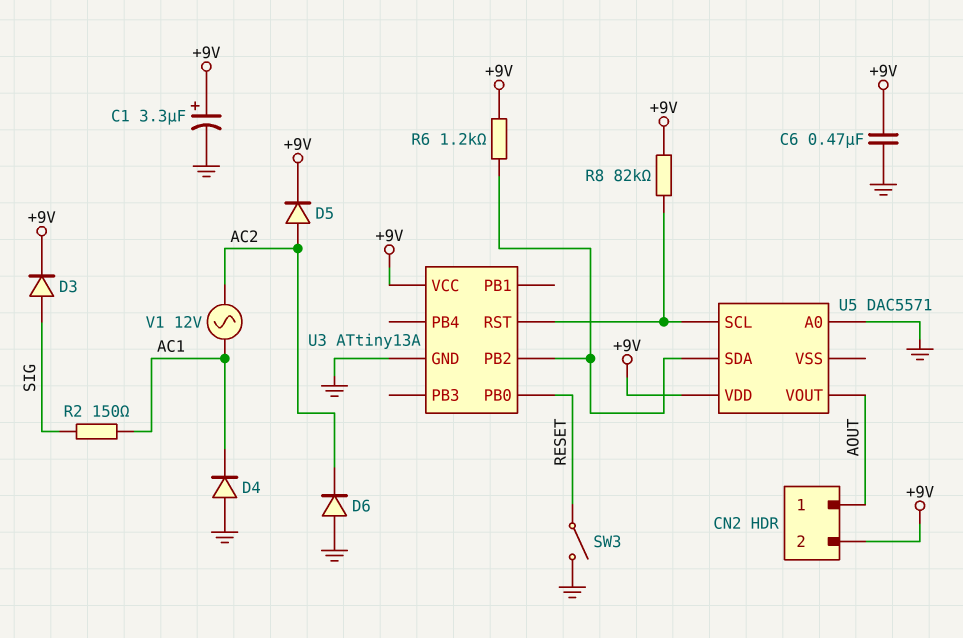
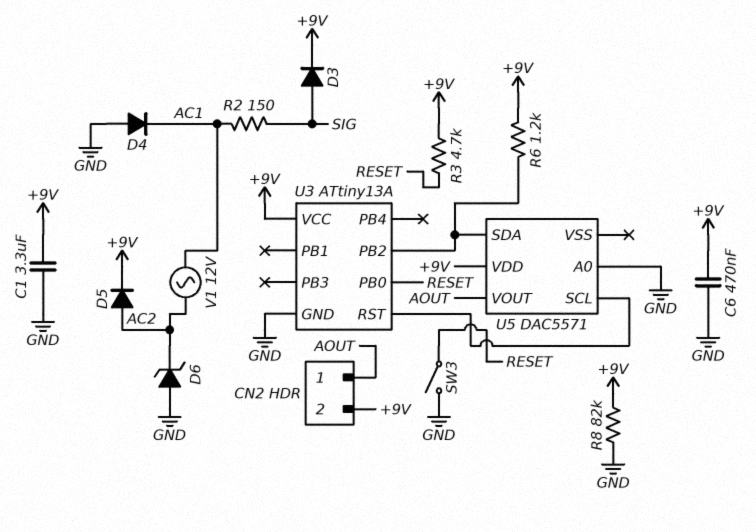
C1: 3.3uF (plus +9V, minus GND) -> 3.3uF (+9V, GND)
D6: diode (A GND, K AC2) -> zener (A GND, K AC2)
R3: none -> 4.7k (+9V, RESET)
R8: 82k (+9V, U3/RST) -> 82k (+9V, GND)

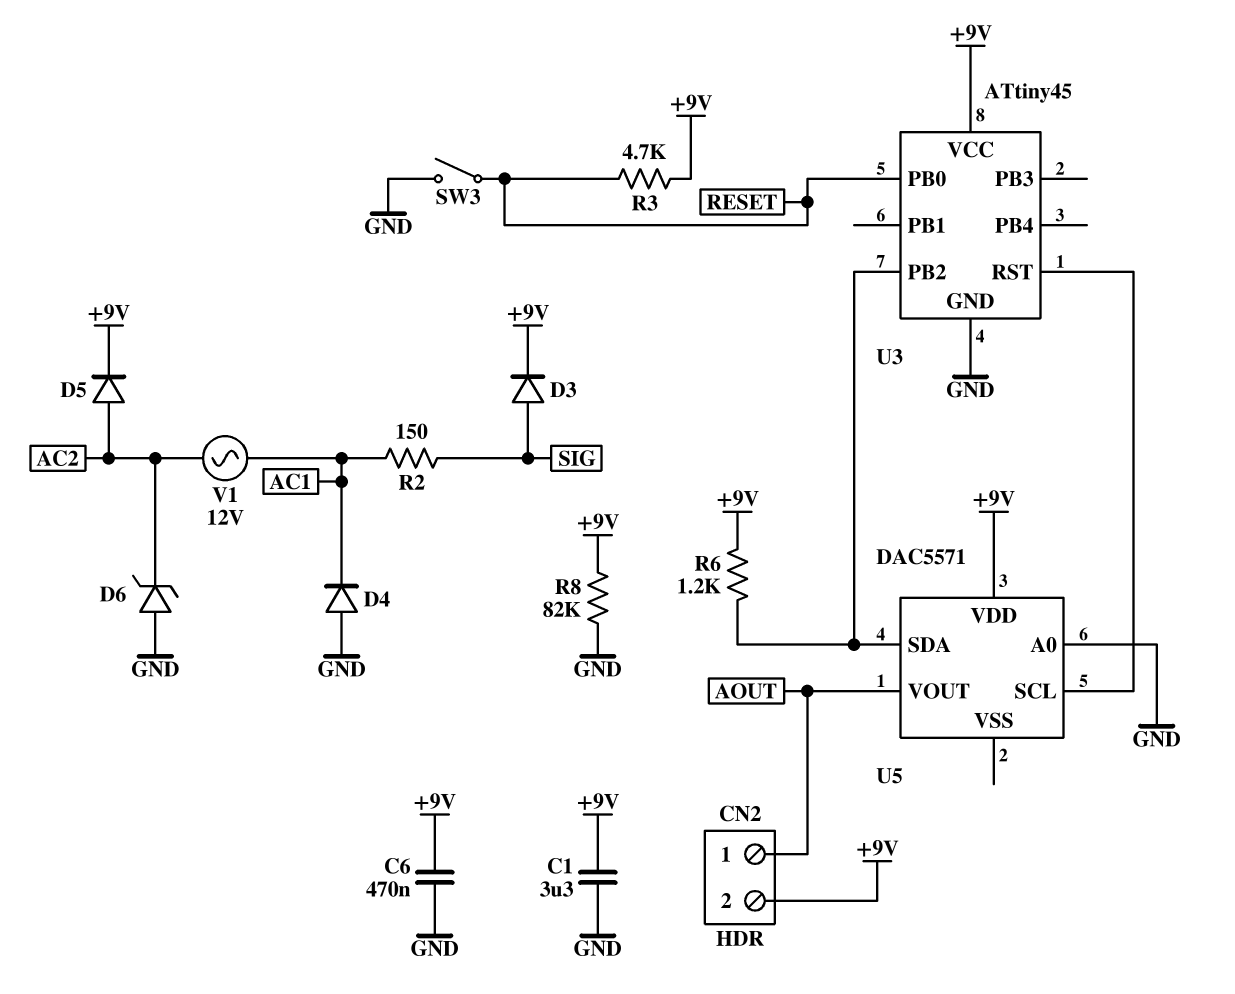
U3: ATtiny13A -> ATtiny45

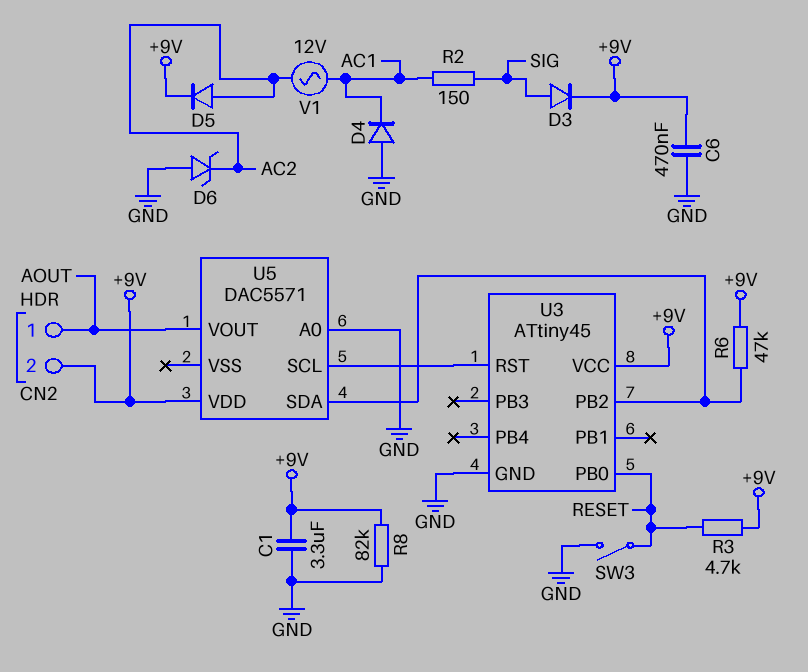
R6: 1.2k (+9V, U3/PB2) -> 47k (+9V, U3/PB2)

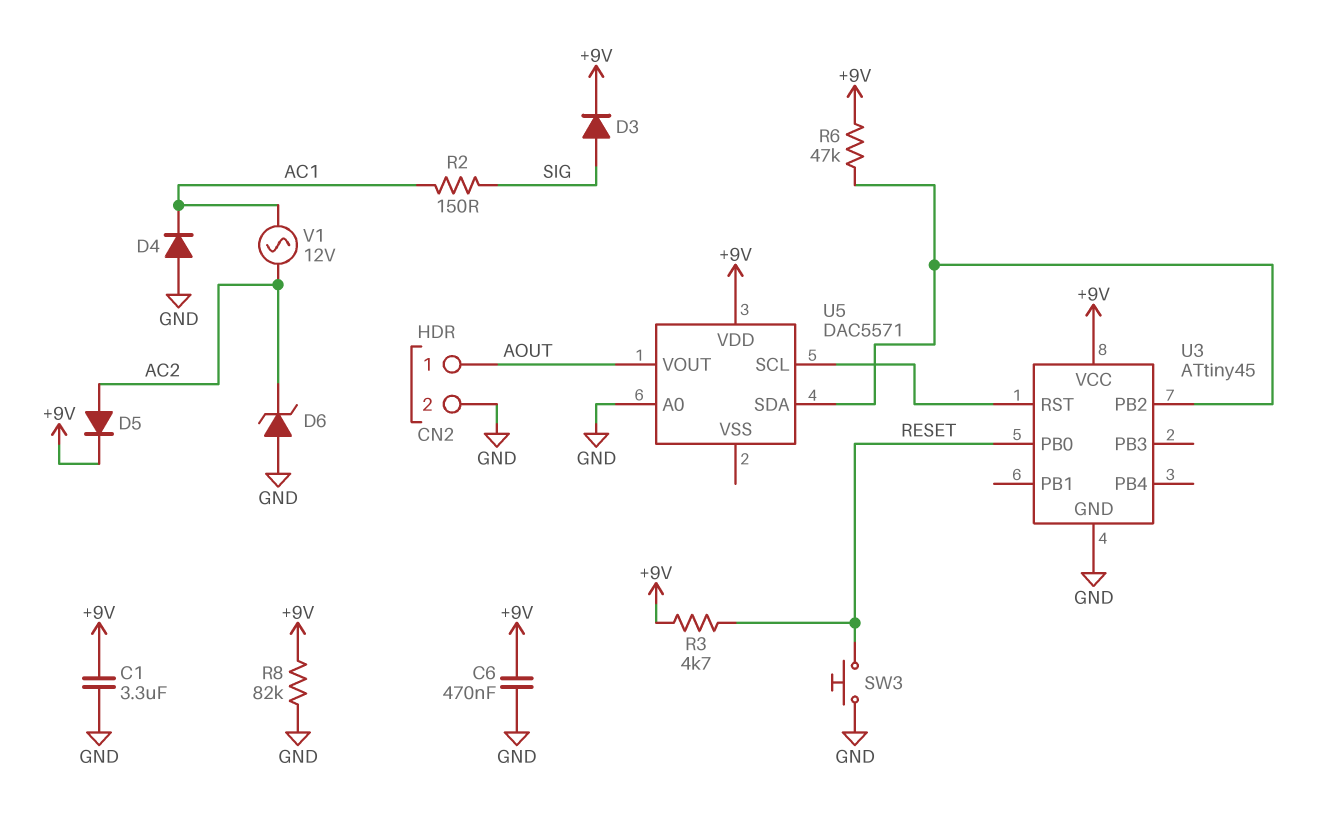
CN2 pin 2: +9V -> GND
SW3: switch (GND, RESET) -> button (GND, RESET)

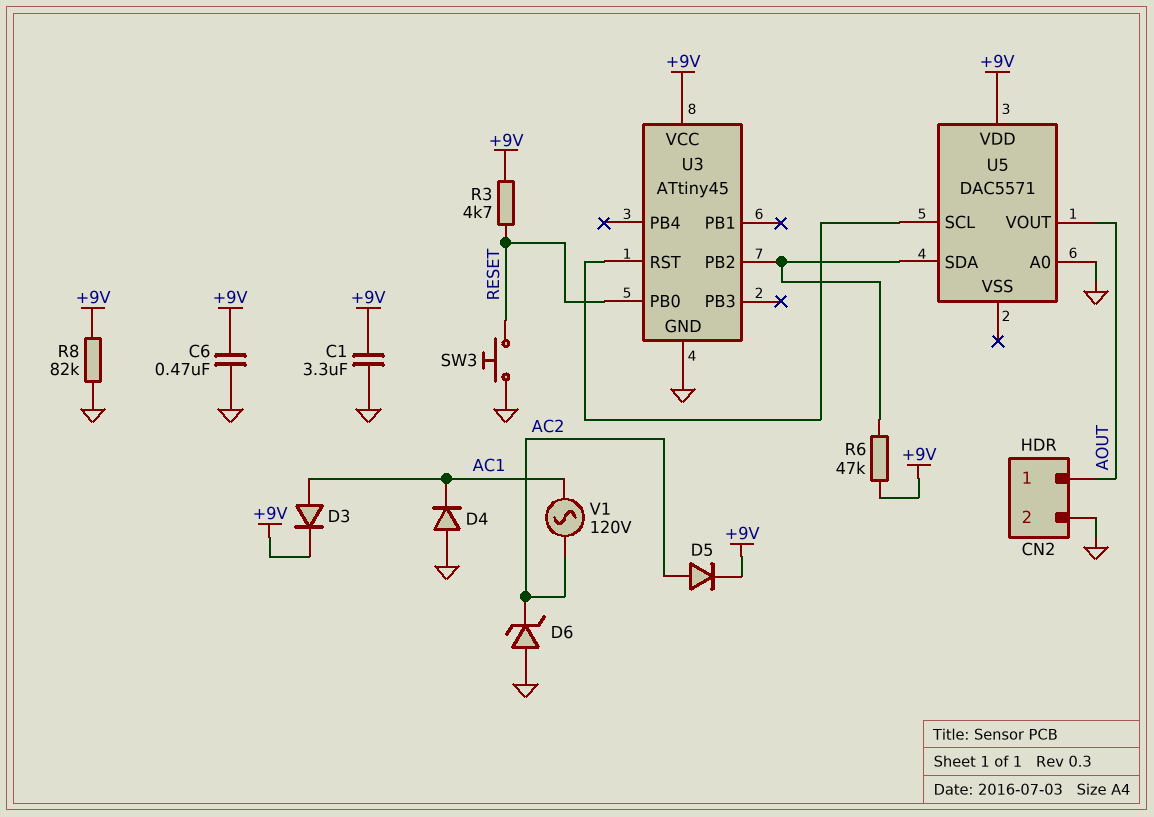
D3: diode (A SIG, K +9V) -> diode (A AC1, K +9V)
R2: 150 (AC1, SIG) -> none
V1: AC 12V (AC1, AC2) -> AC 120V (AC1, AC2)

